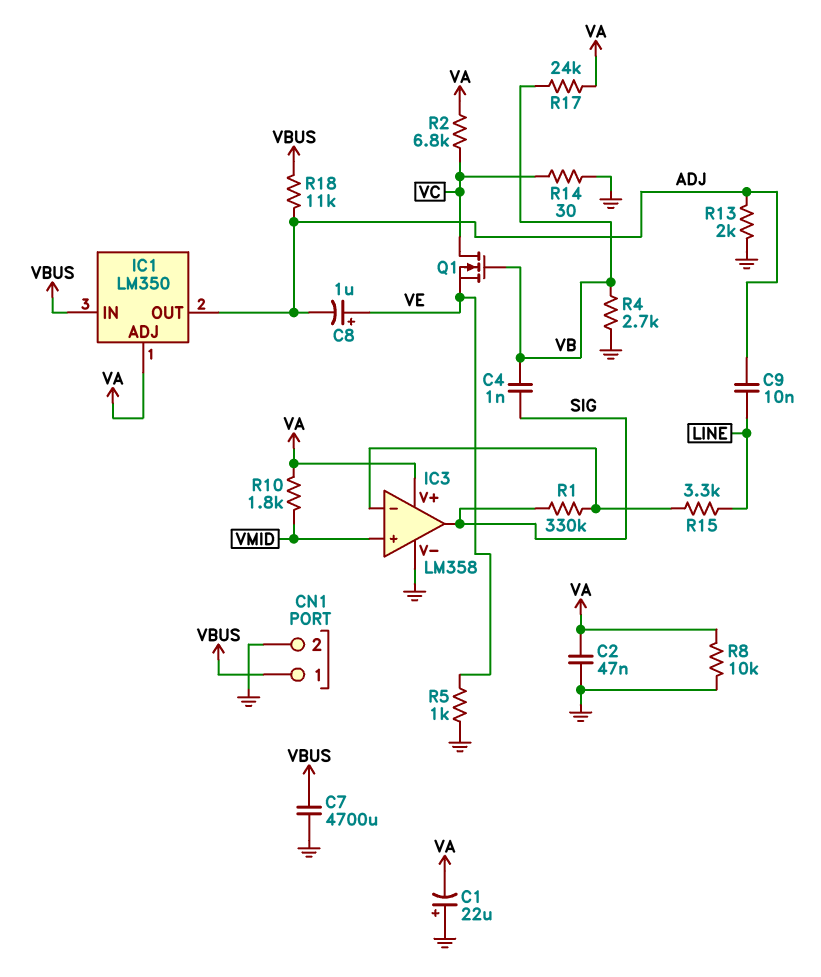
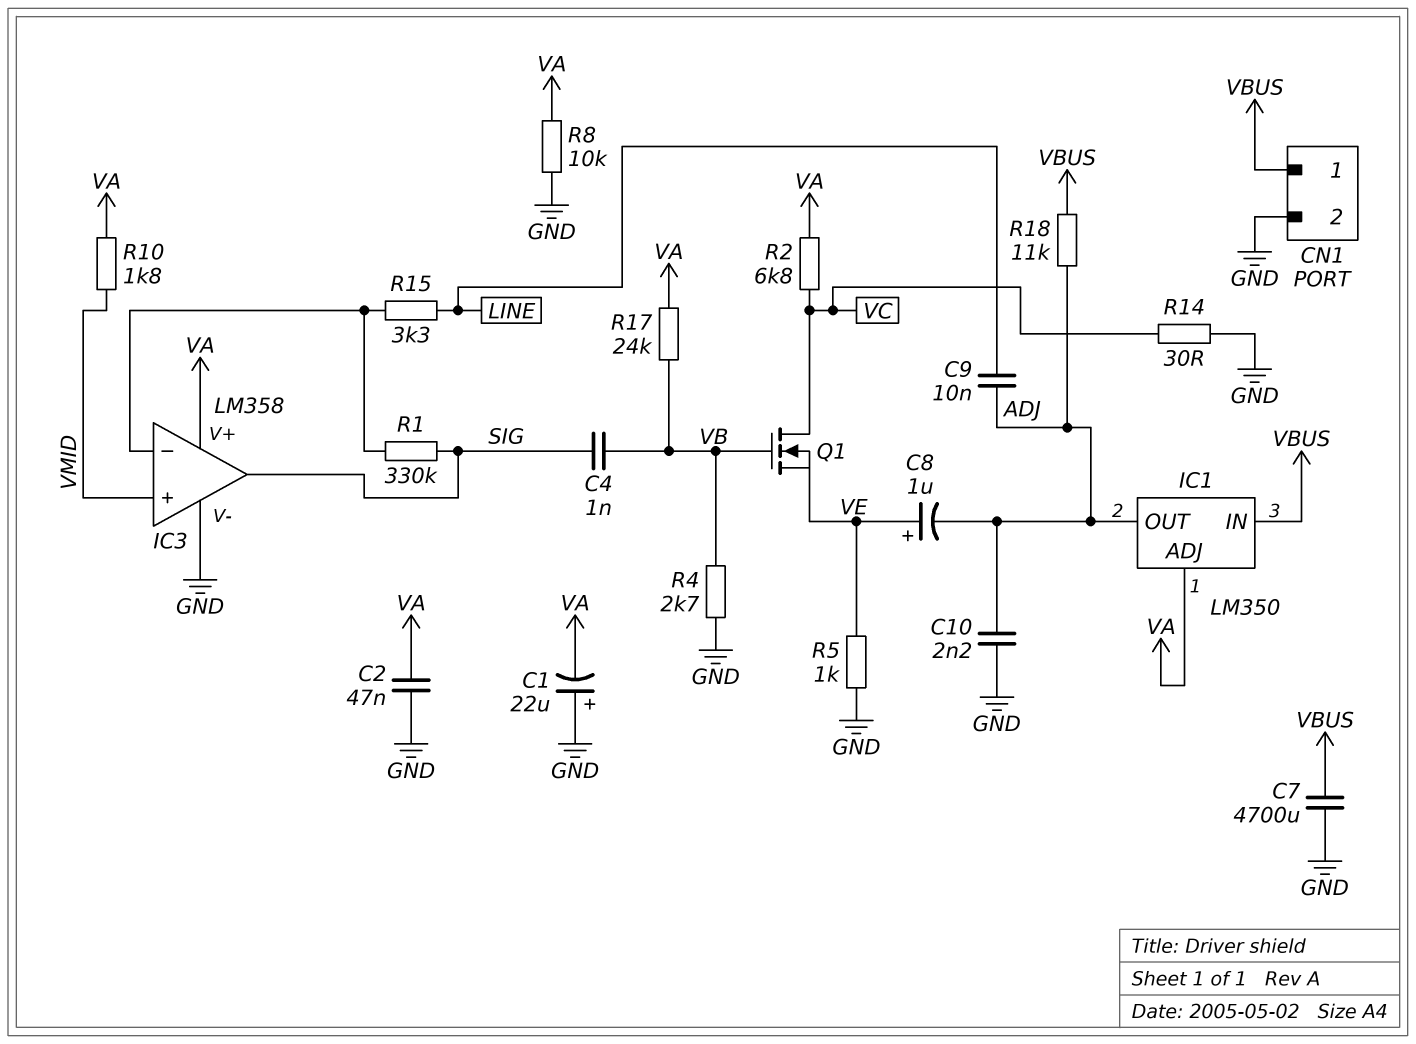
C10: none -> 2.2nF (ADJ, GND)
R13: 2k (ADJ, GND) -> none

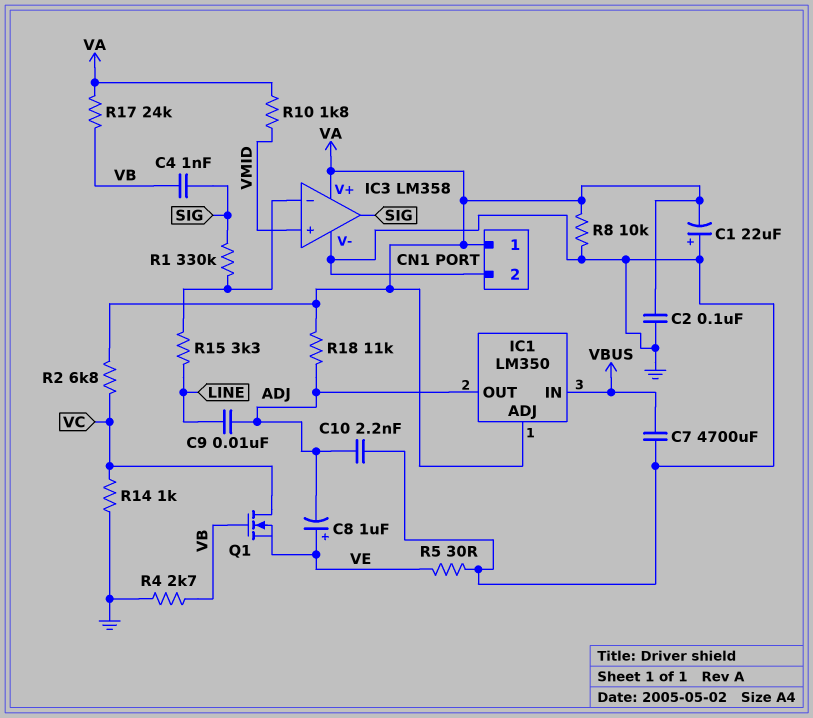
C2: 47nF (GND, VA) -> 100nF (GND, VA)
CN1 pin 1: VBUS -> VA
R5: 1k (GND, VE) -> 30 (GND, VE)
R14: 30 (GND, VC) -> 1k (GND, VC)
R18: 11k (ADJ, VBUS) -> 11k (ADJ, VA)

